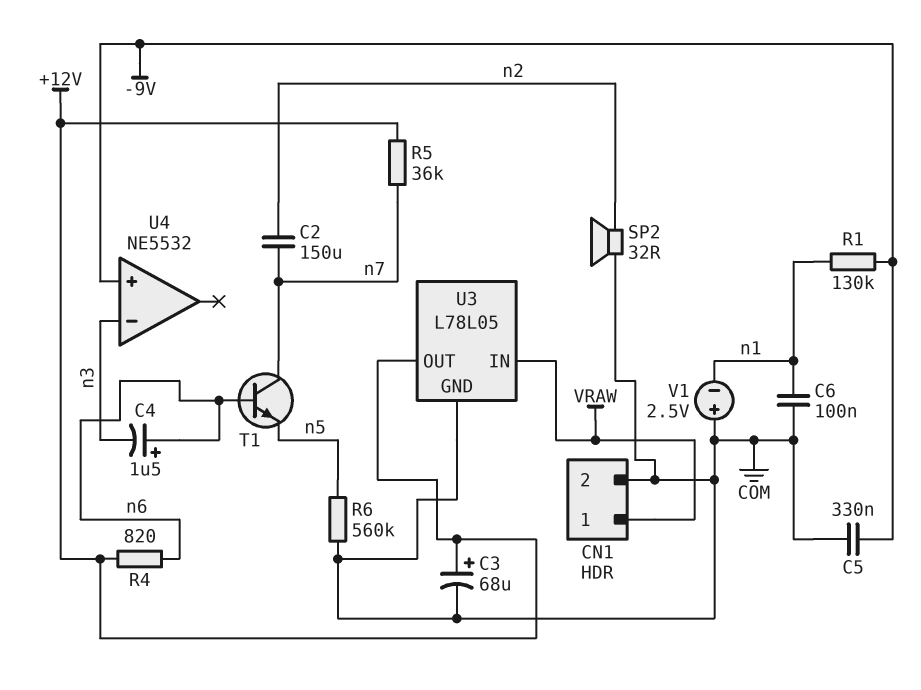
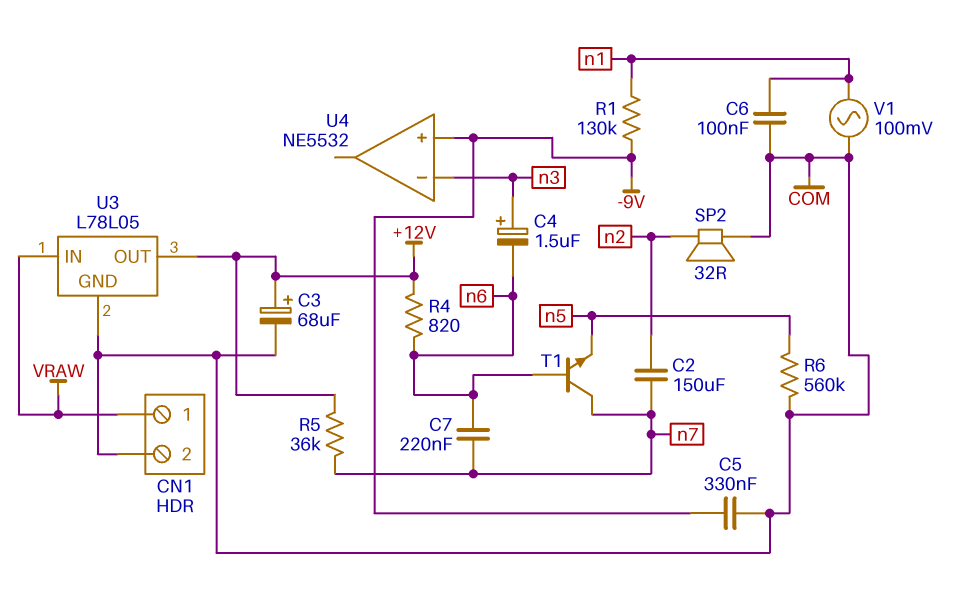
C4: 1.5uF (plus n6, minus n3) -> 1.5uF (plus n3, minus n6)
C7: none -> 220nF (n6, n7)
V1: 2.5V (plus COM, minus n1) -> AC 100mV (COM, n1)

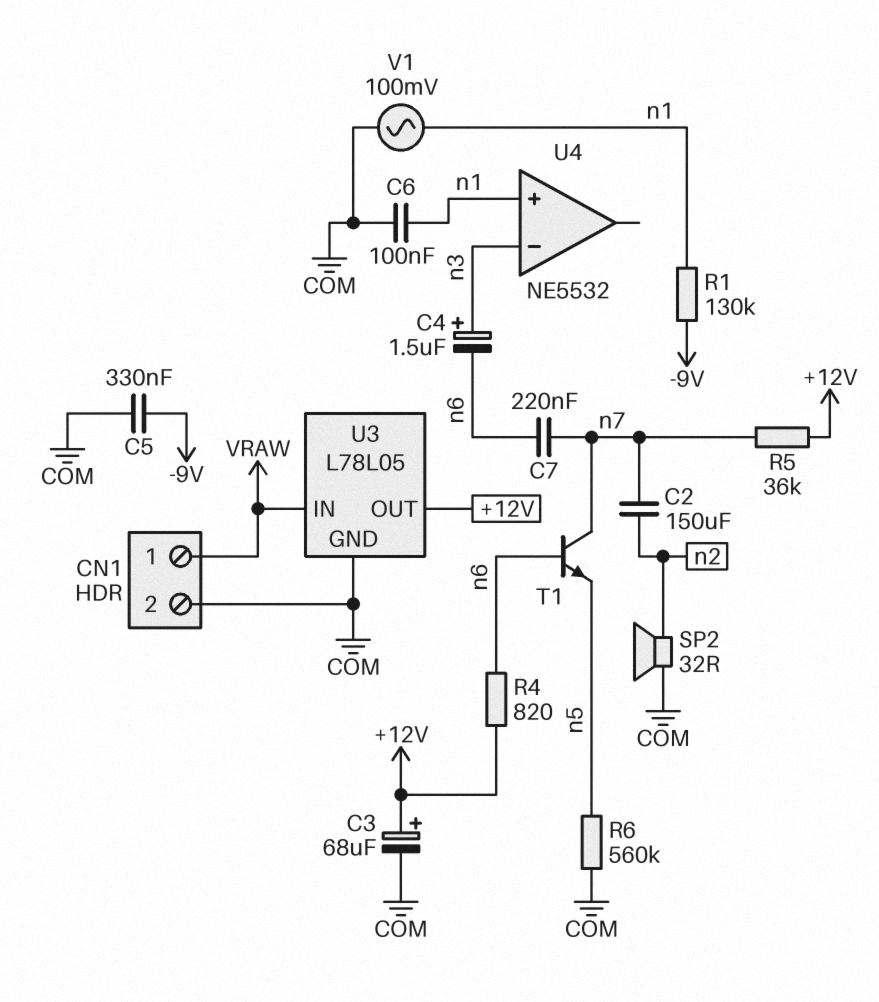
U4 pin in+: -9V -> n1

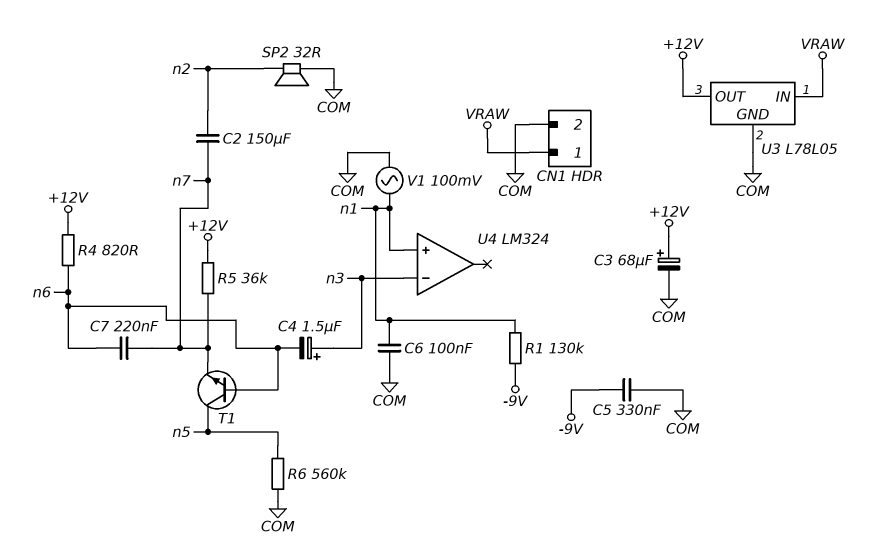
T1: NPN (B n6, C n7, E n5) -> NPN (B n6, C n5, E n7)
U4: NE5532 -> LM324

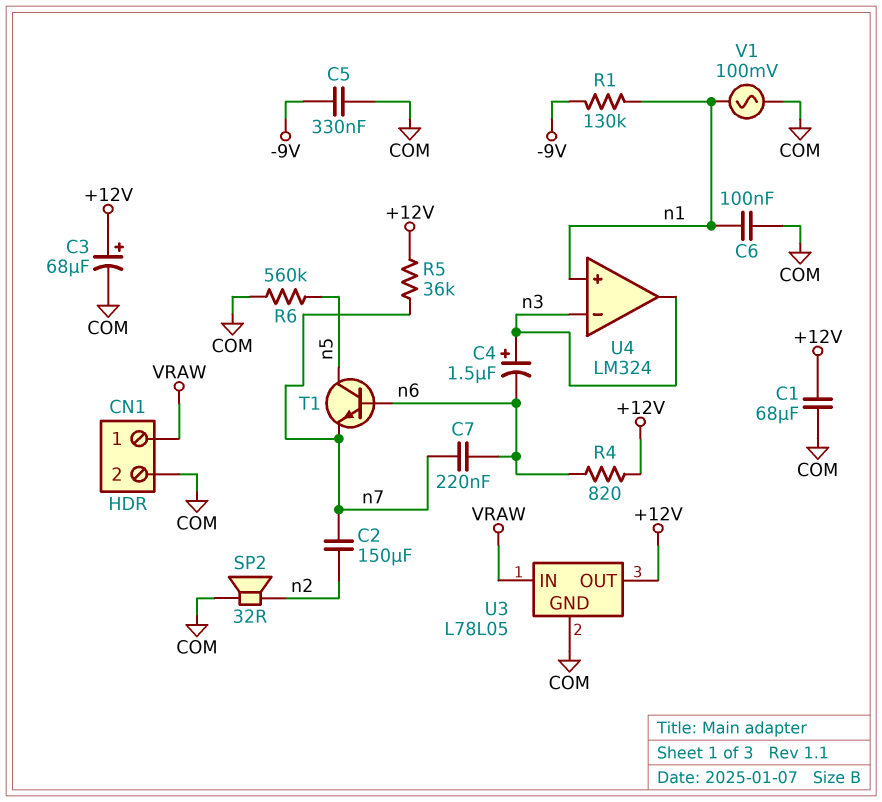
C1: none -> 68uF (+12V, COM)
U4 pin out: none -> n3

